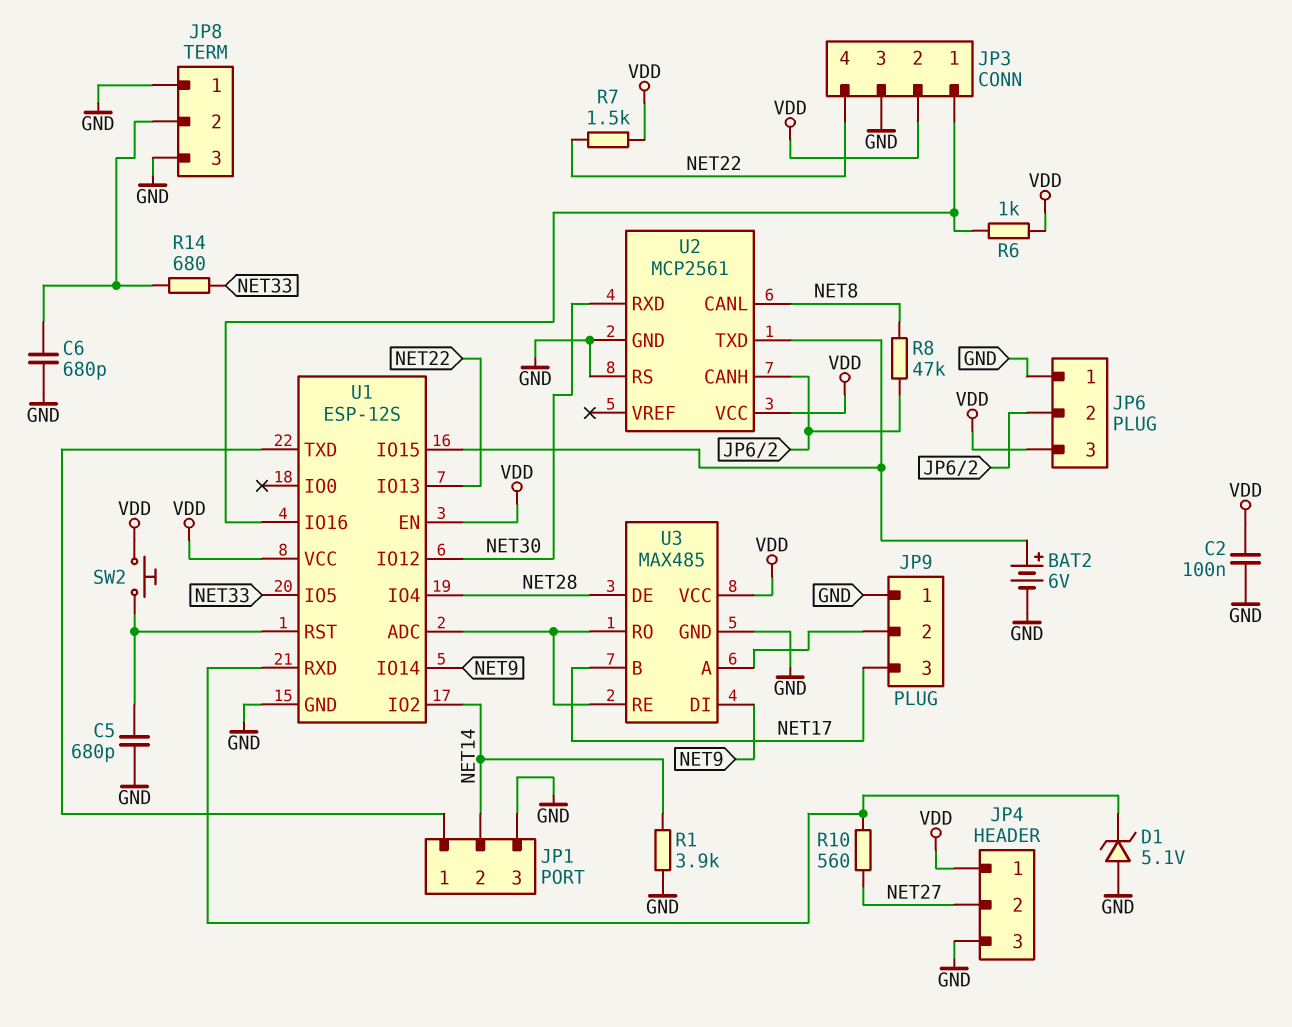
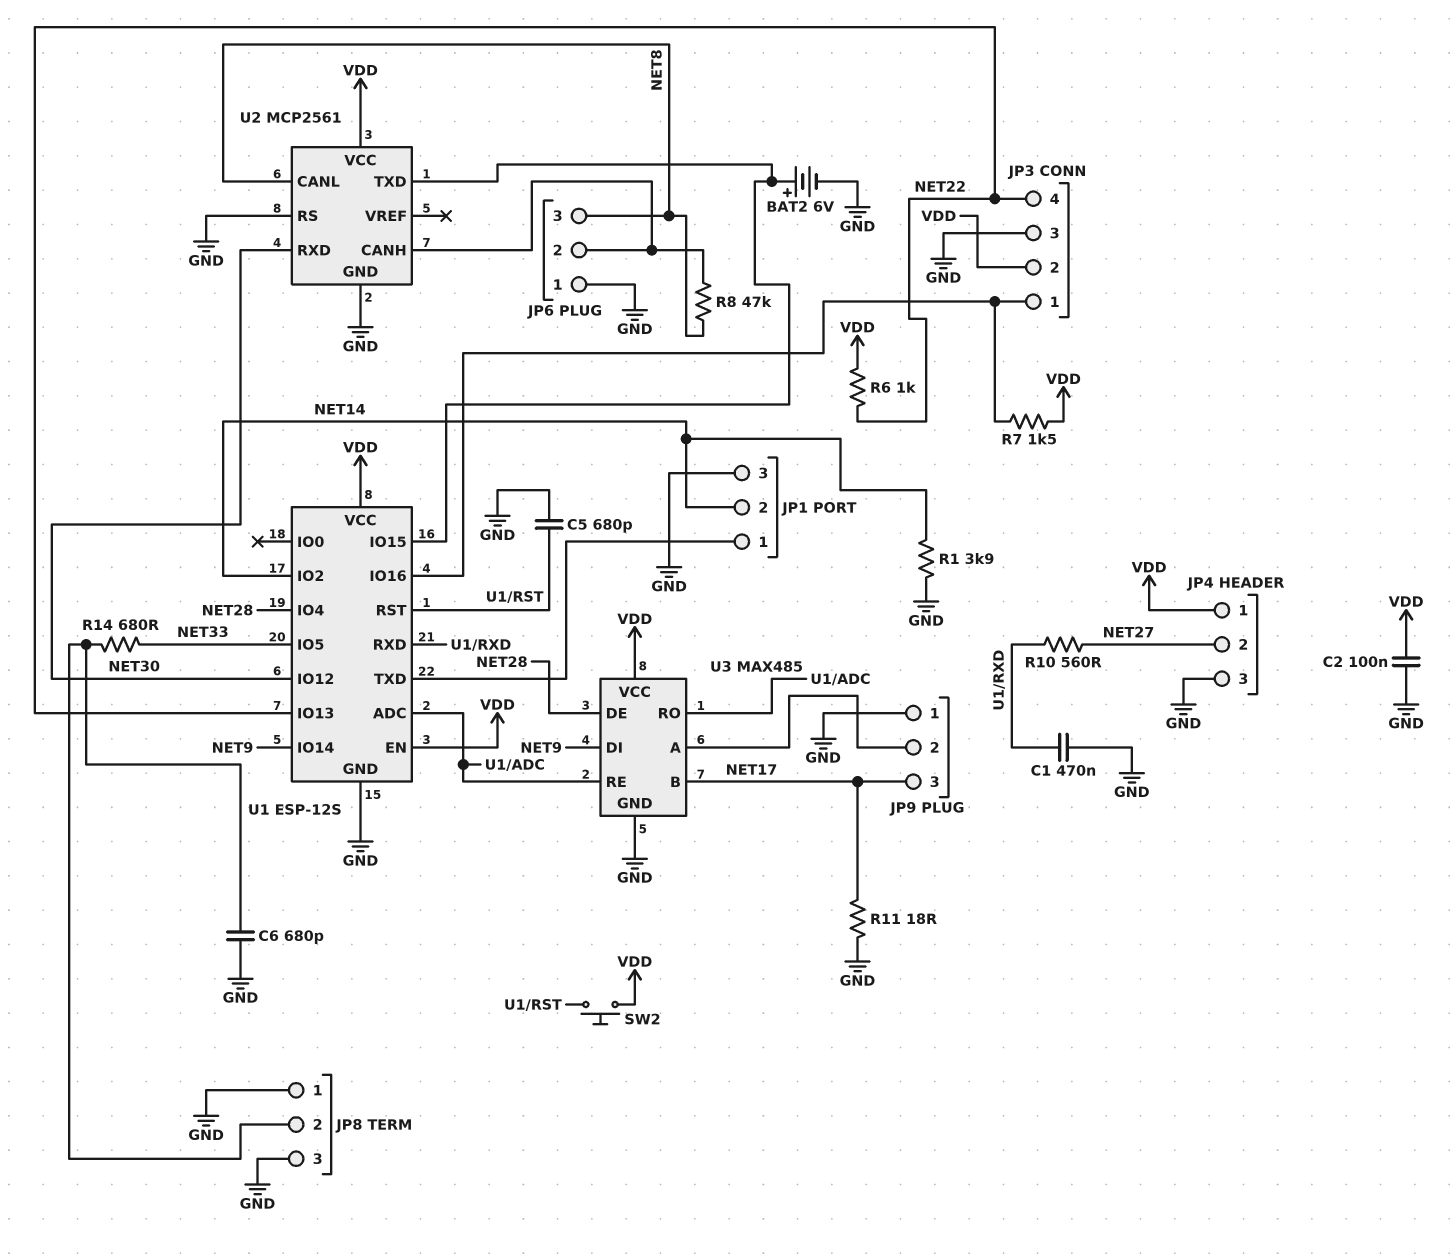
C1: none -> 470nF (GND, U1/RXD)
D1: zener 5.1V (A GND, K U1/RXD) -> none
JP6 pin 3: VDD -> NET8
R6: 1k (JP3/1, VDD) -> 1k (NET22, VDD)
R7: 1.5k (NET22, VDD) -> 1.5k (JP3/1, VDD)
R11: none -> 18 (GND, NET17)

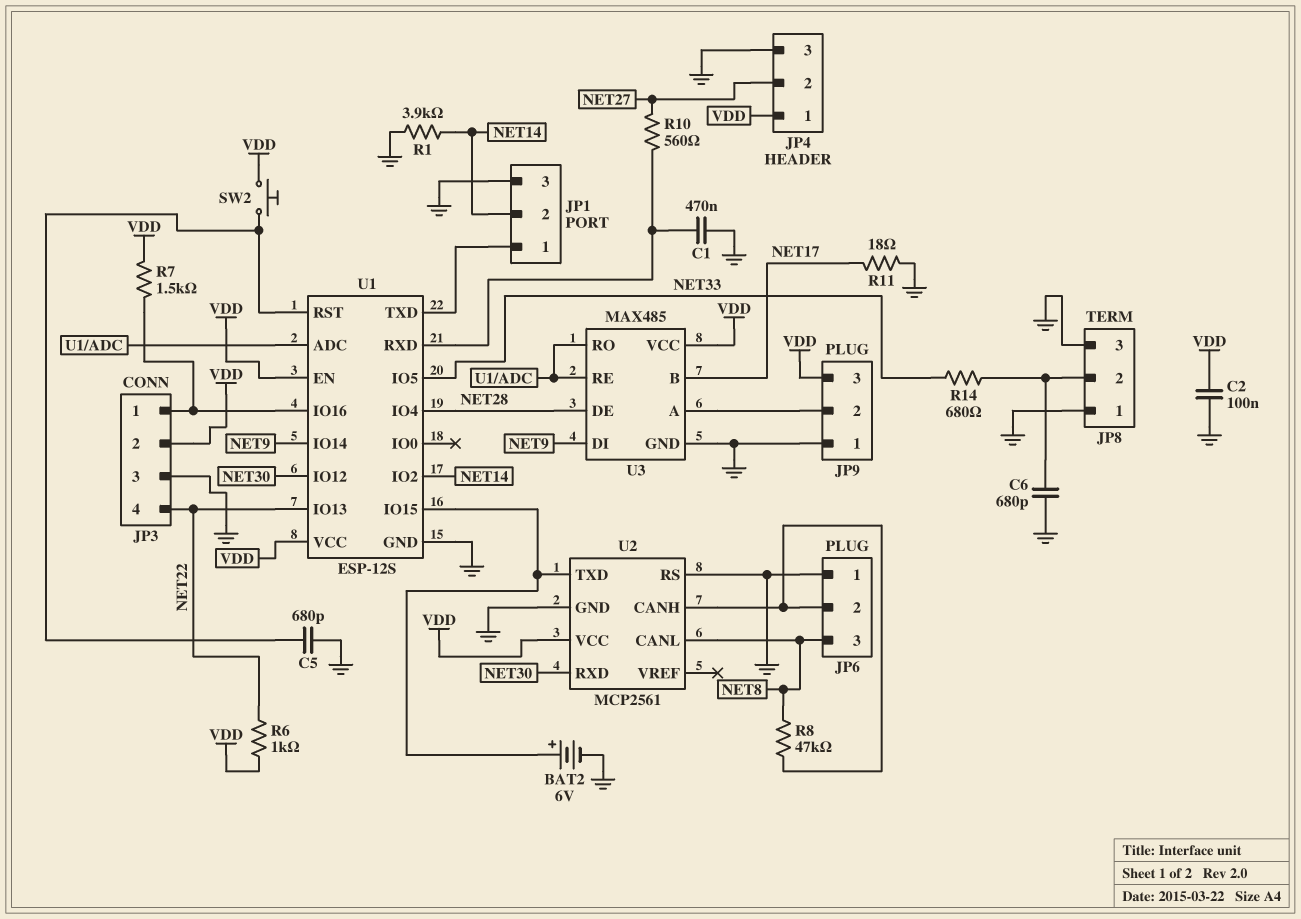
JP9 pin 3: NET17 -> VDD

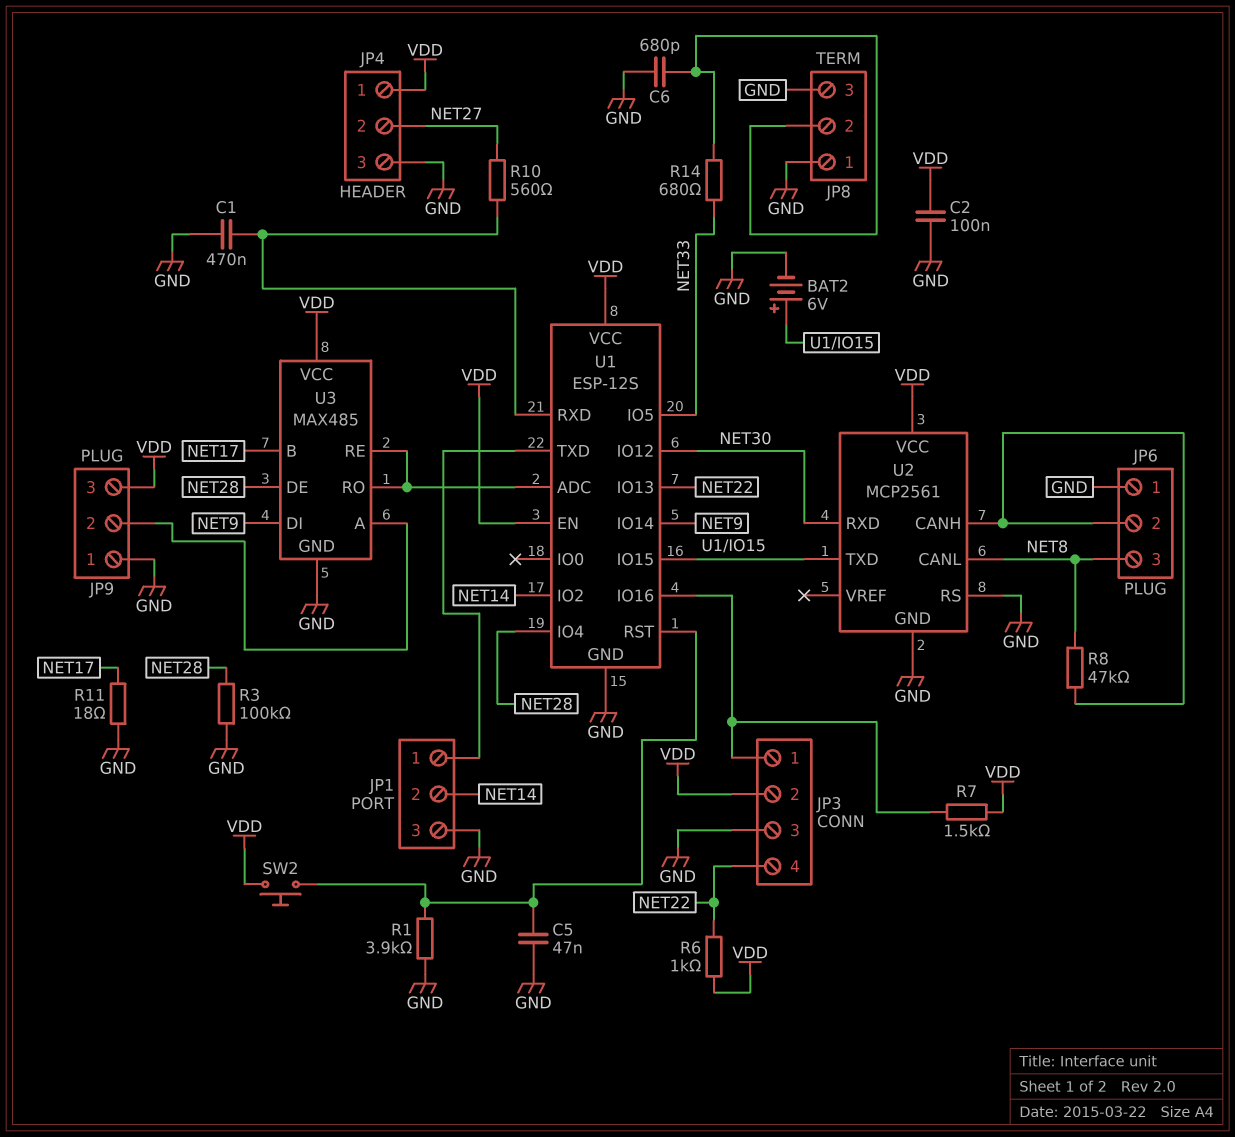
C5: 680pF (GND, U1/RST) -> 47nF (GND, U1/RST)
R1: 3.9k (GND, NET14) -> 3.9k (GND, U1/RST)
R3: none -> 100k (GND, NET28)

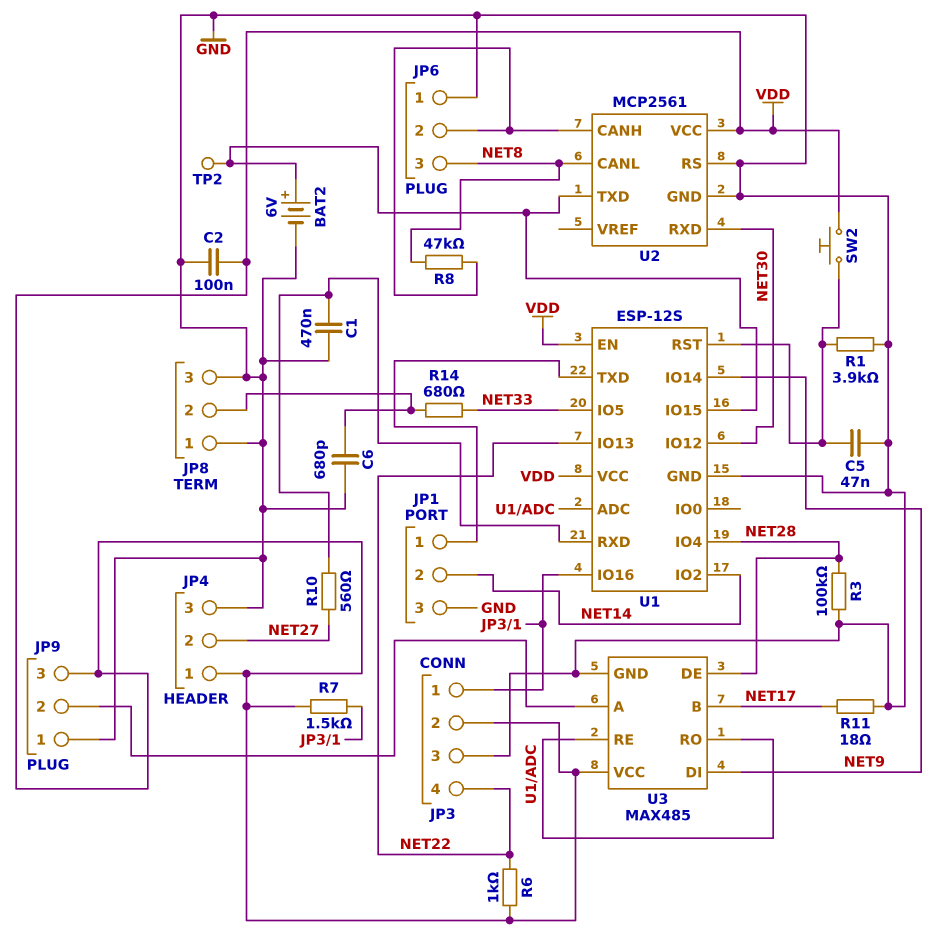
TP2: none -> test point (U1/IO15)

